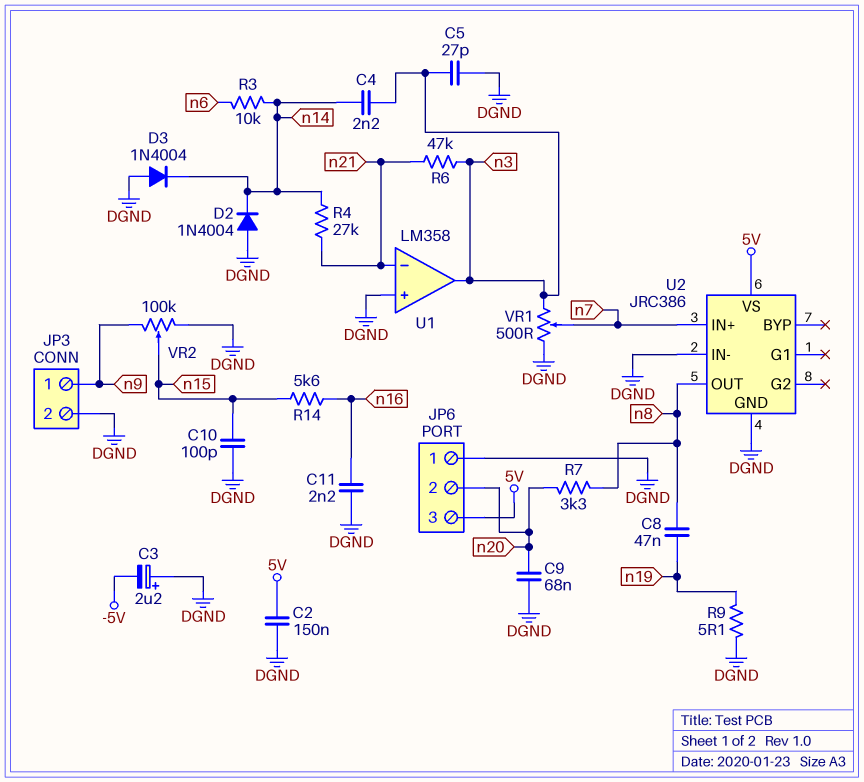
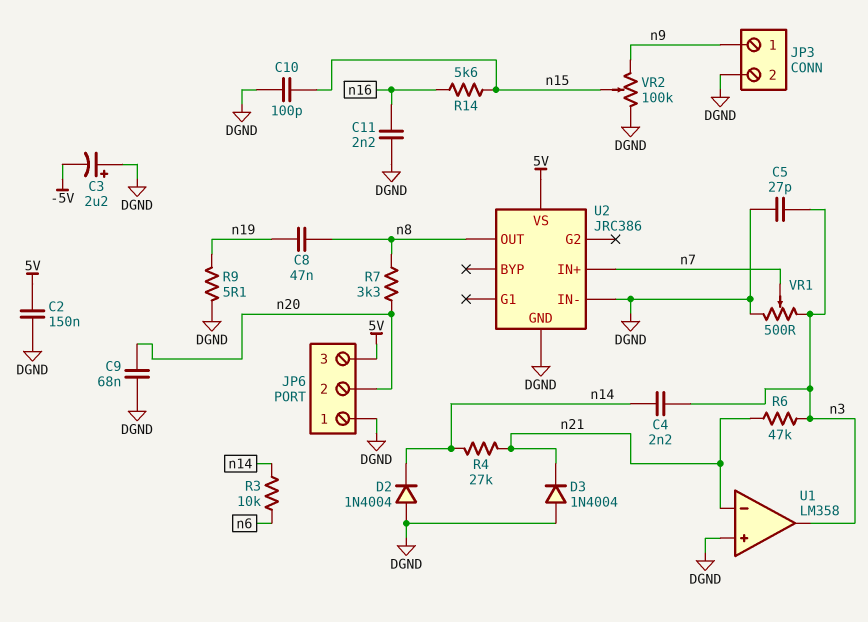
D3: diode 1N4004 (A DGND, K n14) -> diode 1N4004 (A DGND, K n21)

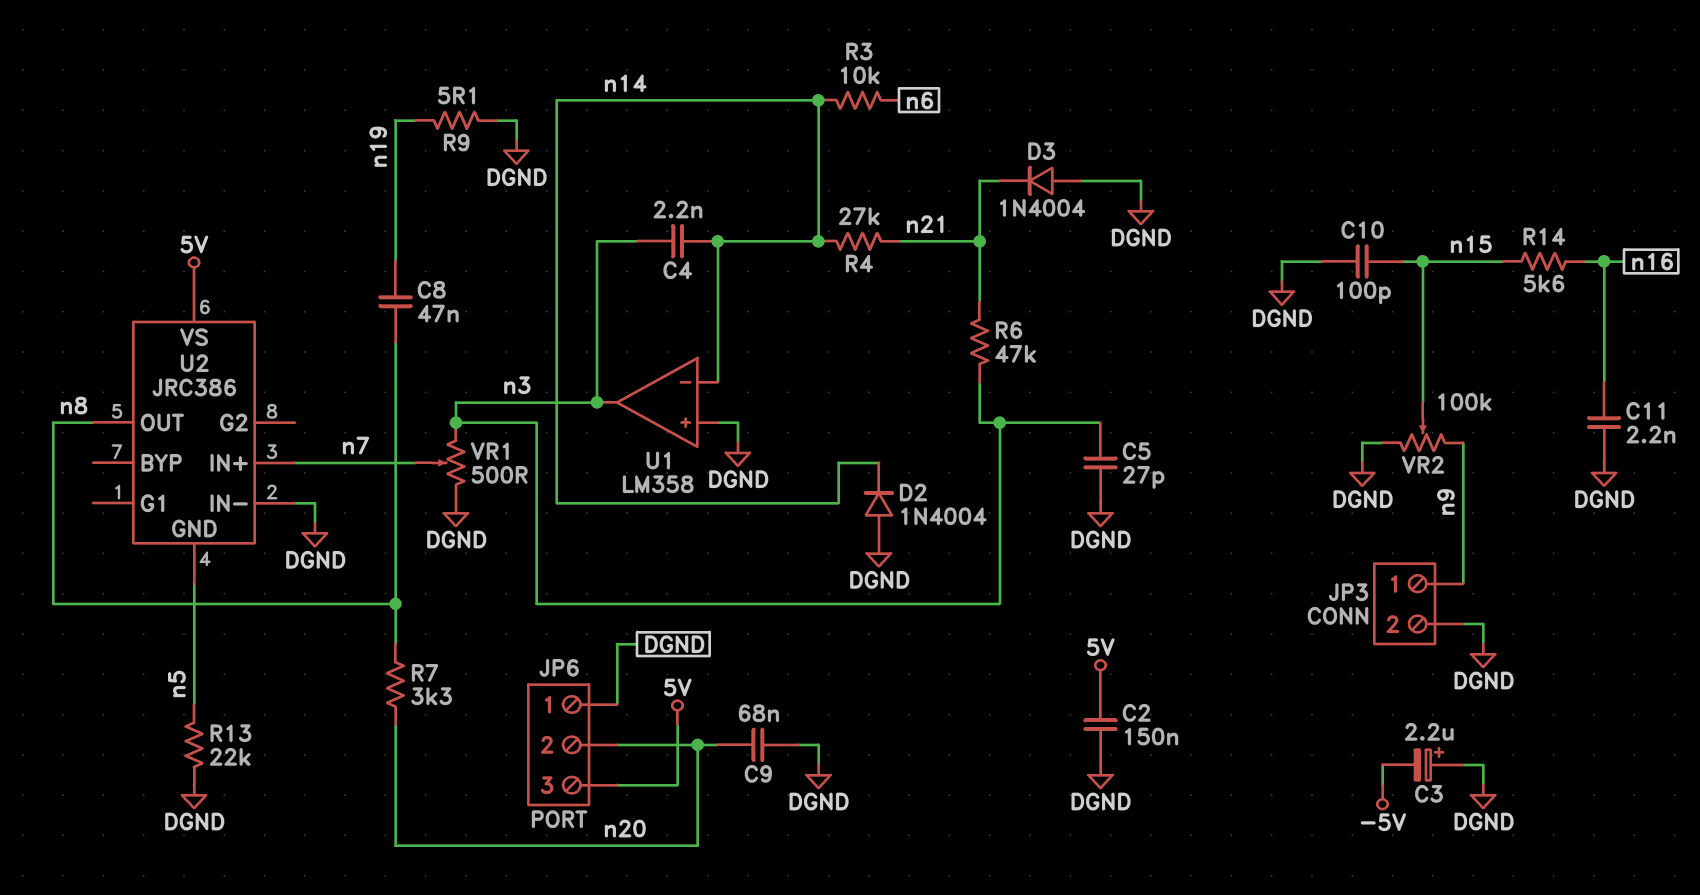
R13: none -> 22k (DGND, n5)
U1 pin in-: n21 -> n14
U2 pin GND: DGND -> n5

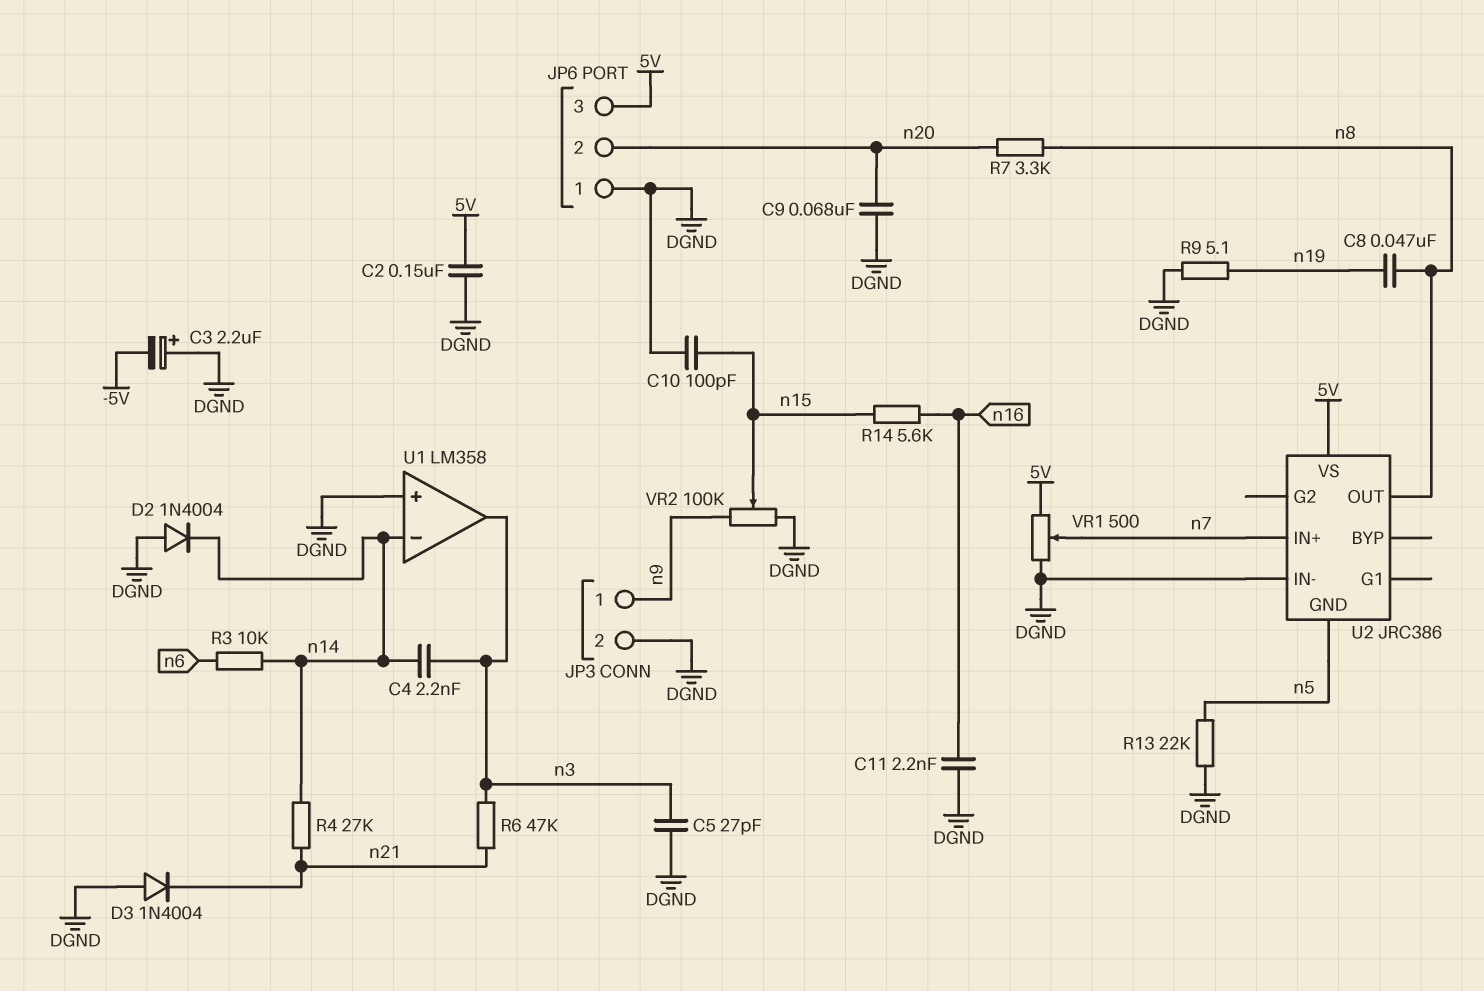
VR1: 500 (DGND, n3, wiper n7) -> 500 (5V, DGND, wiper n7)

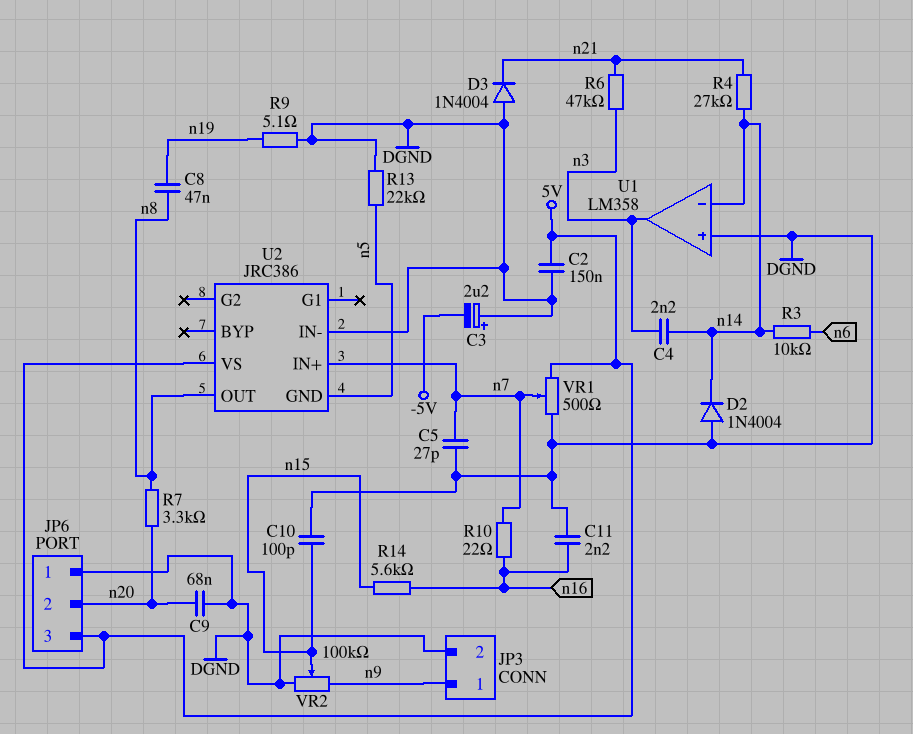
C5: 27pF (DGND, n3) -> 27pF (DGND, n7)
R10: none -> 22 (n7, n16)

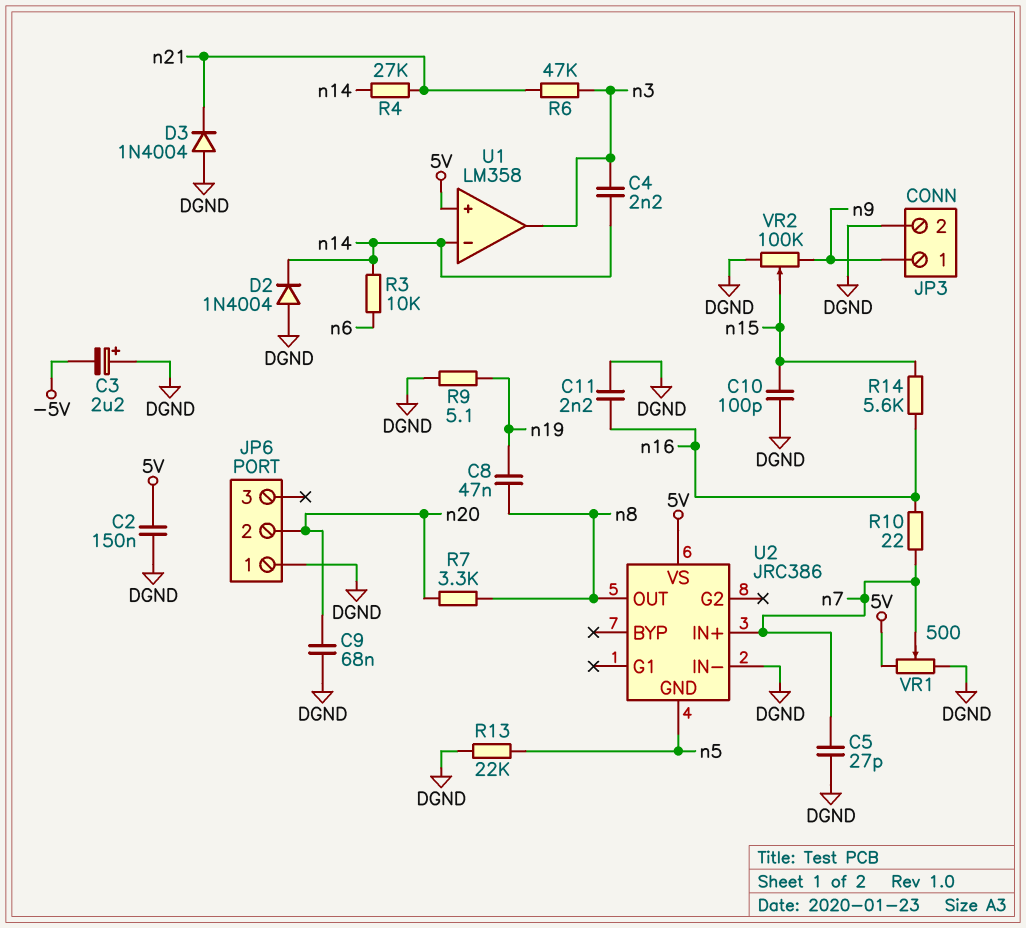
JP6 pin 3: 5V -> none
U1 pin in+: DGND -> 5V

